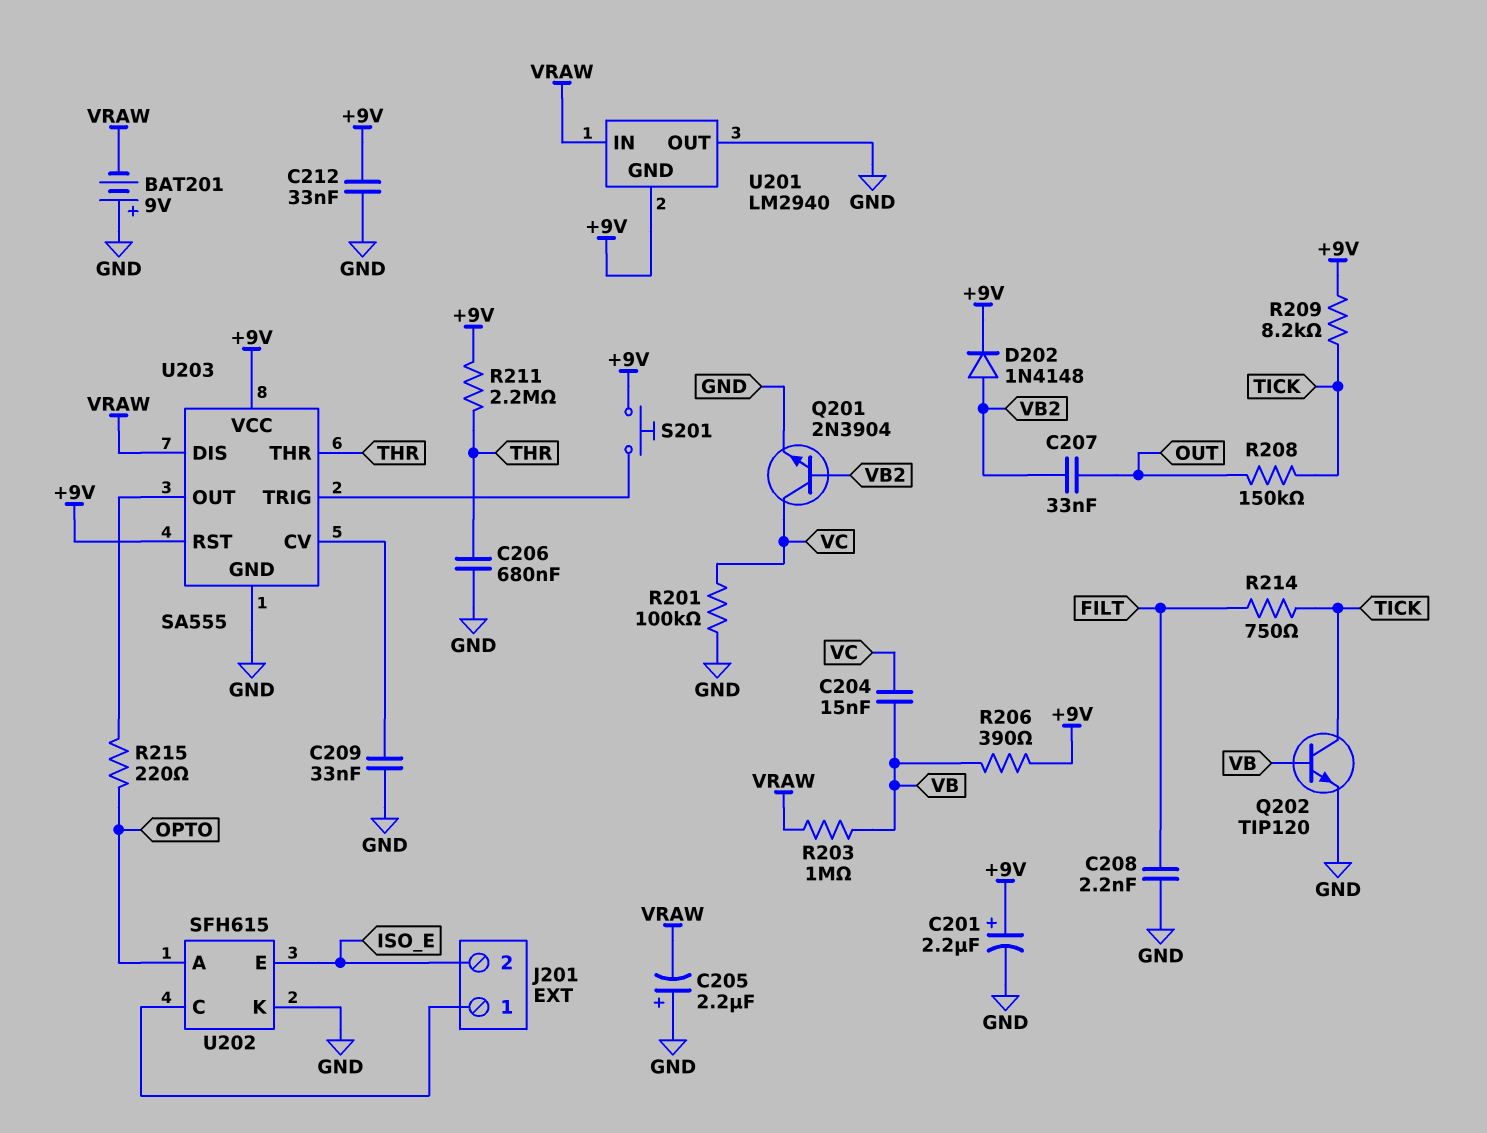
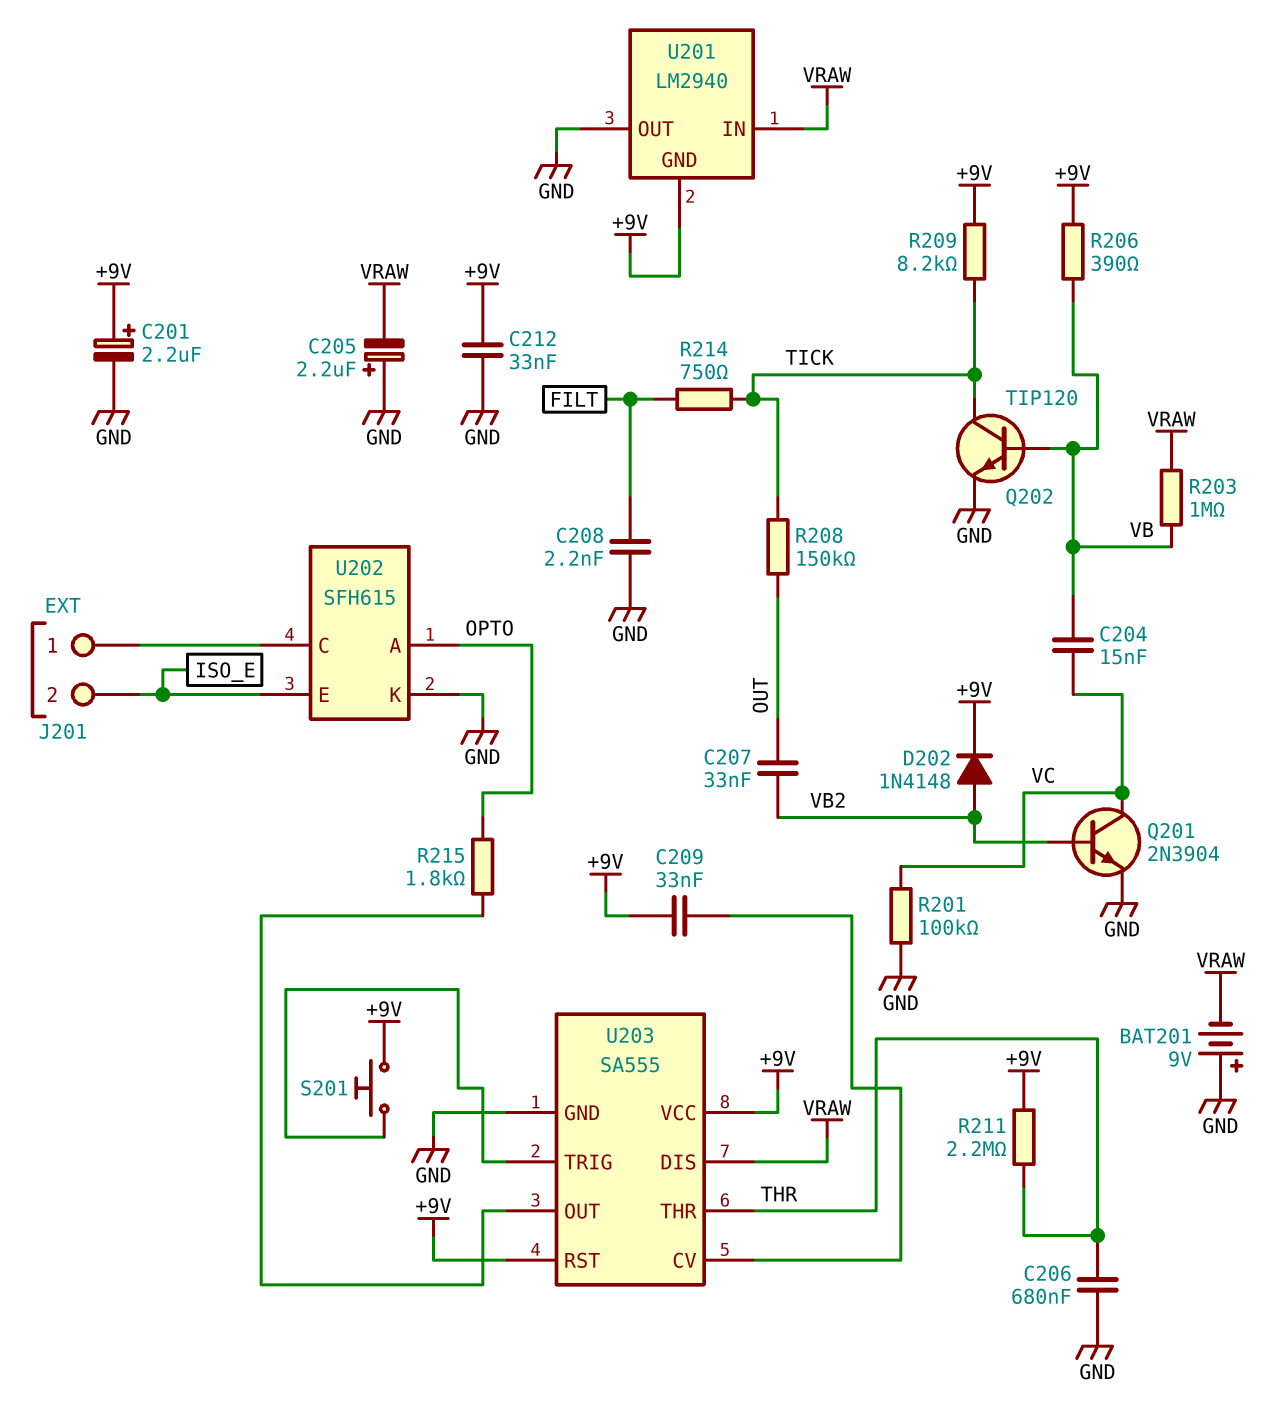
C209: 33nF (GND, U203/CV) -> 33nF (+9V, U203/CV)
R215: 220 (OPTO, U203/OUT) -> 1.8k (OPTO, U203/OUT)

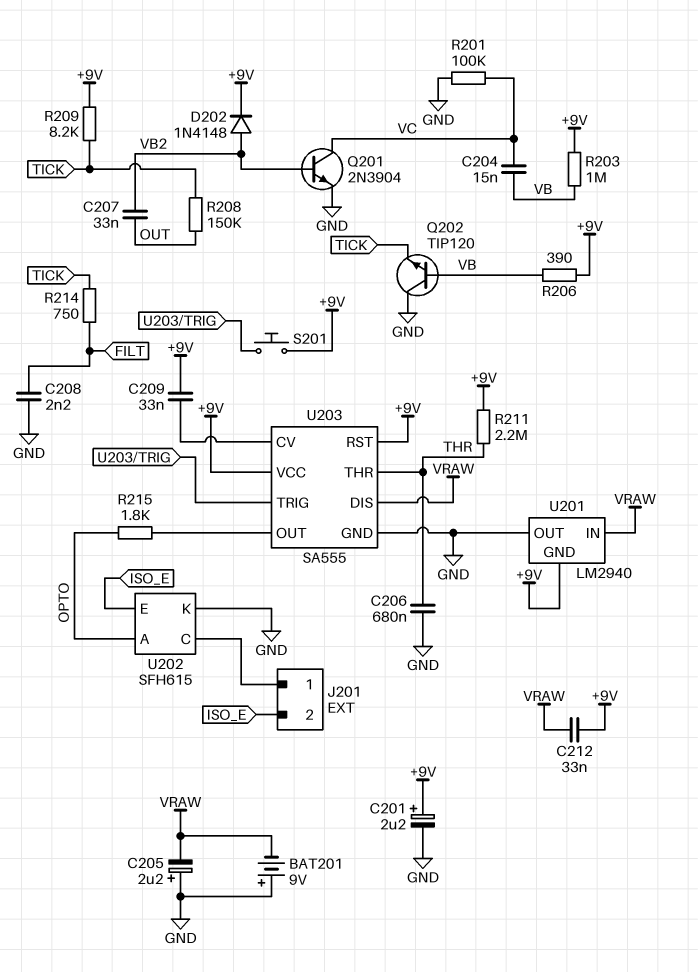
C212: 33nF (+9V, GND) -> 33nF (+9V, VRAW)
Q202: NPN TIP120 (B VB, C TICK, E GND) -> NPN TIP120 (B VB, C GND, E TICK)
R203: 1M (VB, VRAW) -> 1M (+9V, VB)

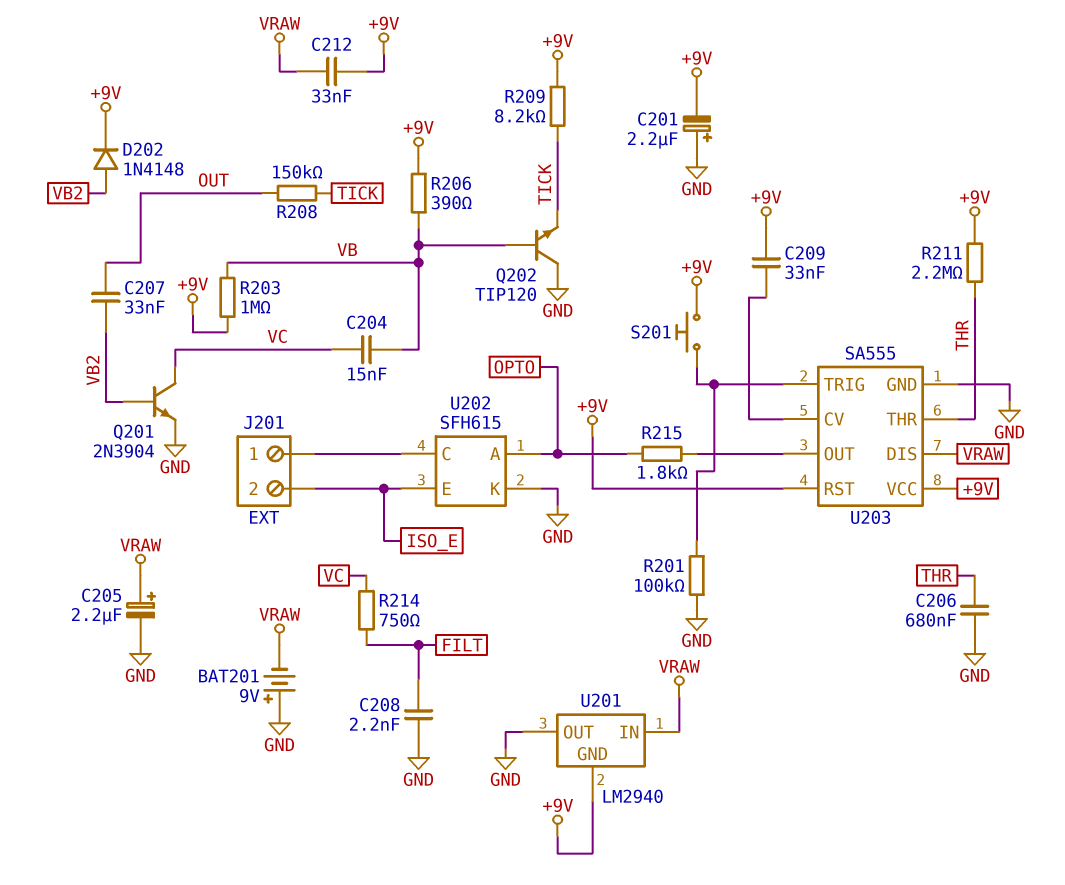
C201: 2.2uF (plus +9V, minus GND) -> 2.2uF (plus GND, minus +9V)
C205: 2.2uF (plus GND, minus VRAW) -> 2.2uF (plus VRAW, minus GND)
R201: 100k (GND, VC) -> 100k (GND, U203/TRIG)
R214: 750 (FILT, TICK) -> 750 (FILT, VC)

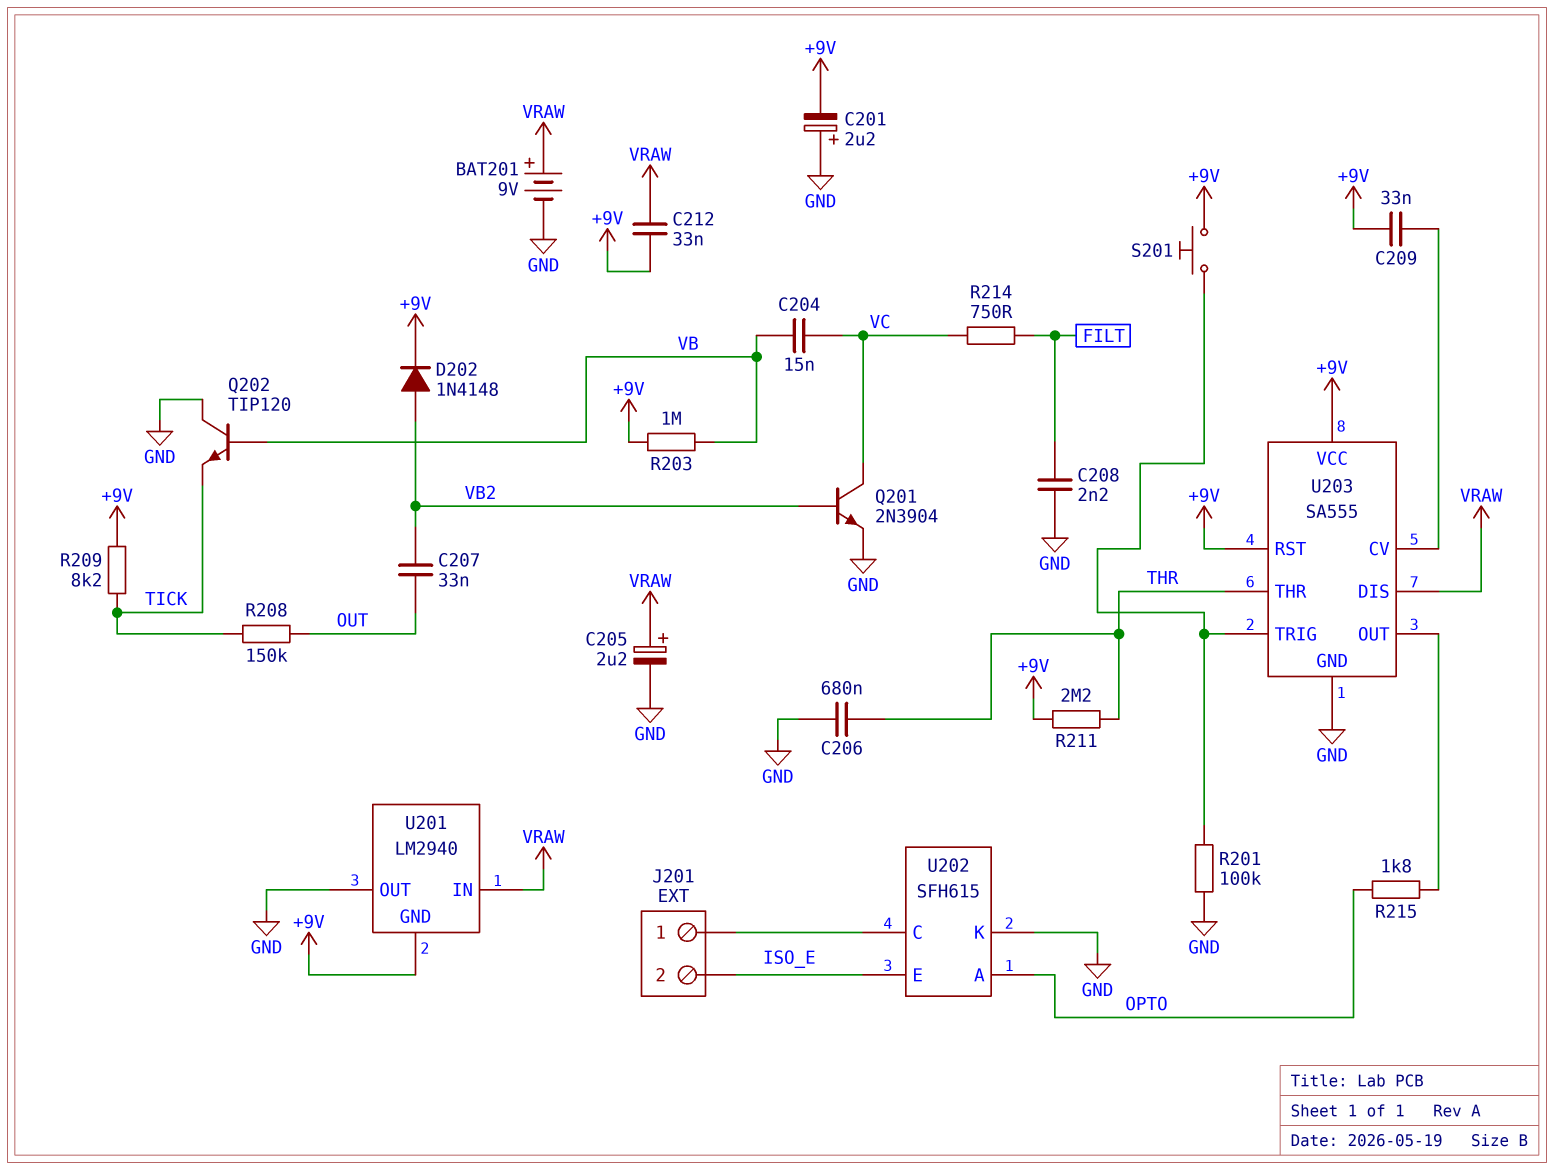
BAT201: 9V (plus GND, minus VRAW) -> 9V (plus VRAW, minus GND)
R206: 390 (+9V, VB) -> none

